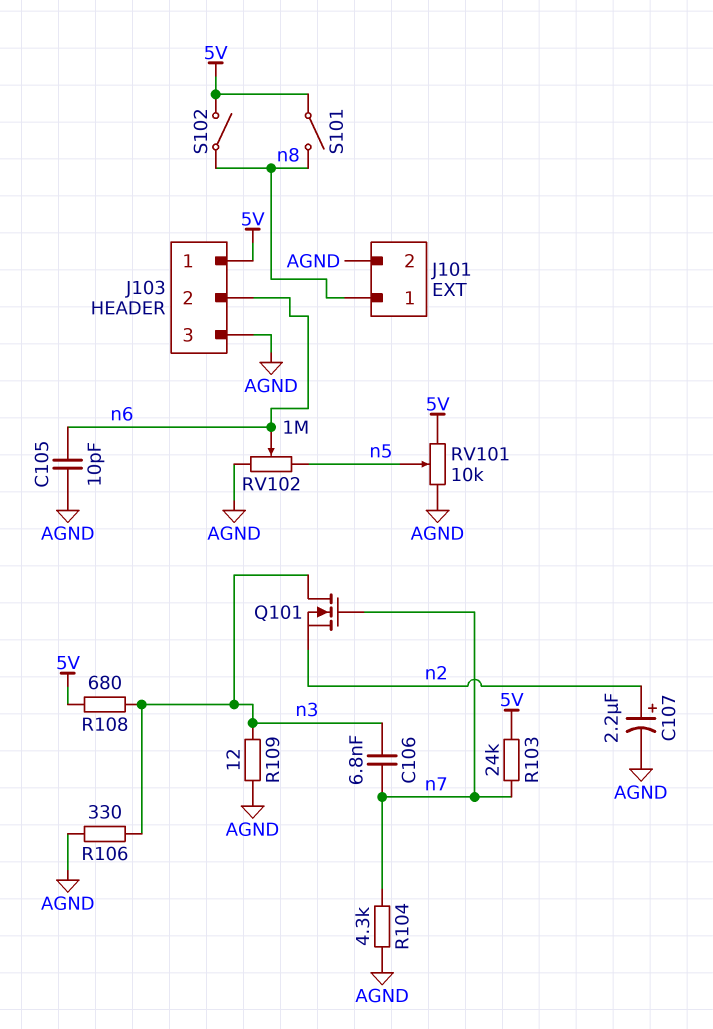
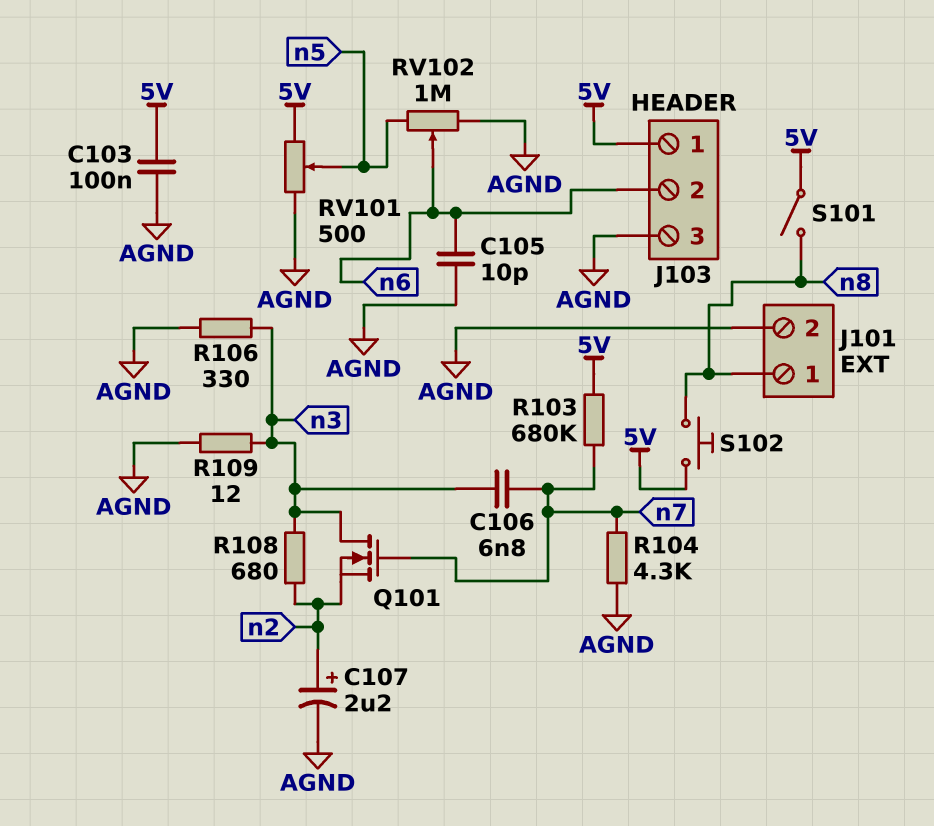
C103: none -> 100nF (5V, AGND)
R103: 24k (5V, n7) -> 680k (5V, n7)
R108: 680 (5V, n3) -> 680 (n2, n3)
RV101: 10k (5V, AGND, wiper n5) -> 500 (5V, AGND, wiper n5)
S102: switch (5V, n8) -> button (5V, n8)

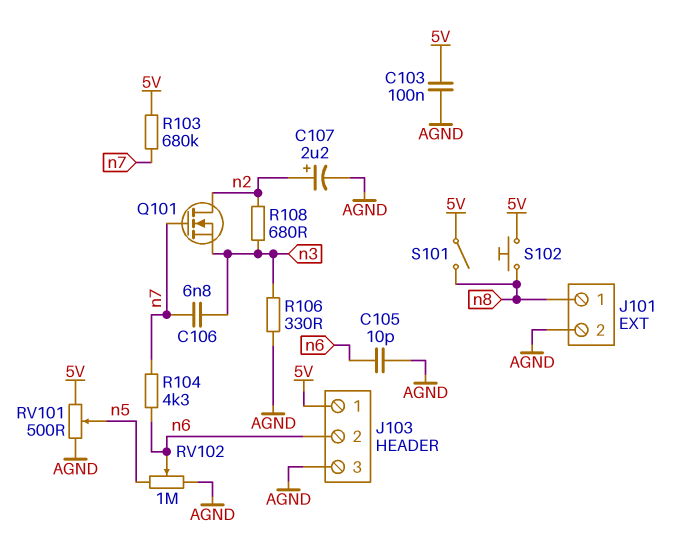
Q101: NMOS (G n7, D n3, S n2) -> NMOS (G n7, D n2, S n3)
R104: 4.3k (AGND, n7) -> 4.3k (n6, n7)
R109: 12 (AGND, n3) -> none

